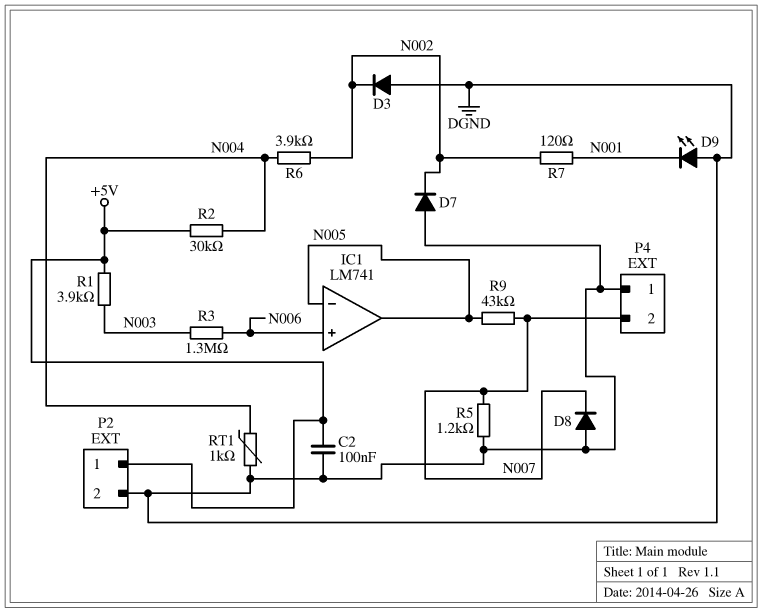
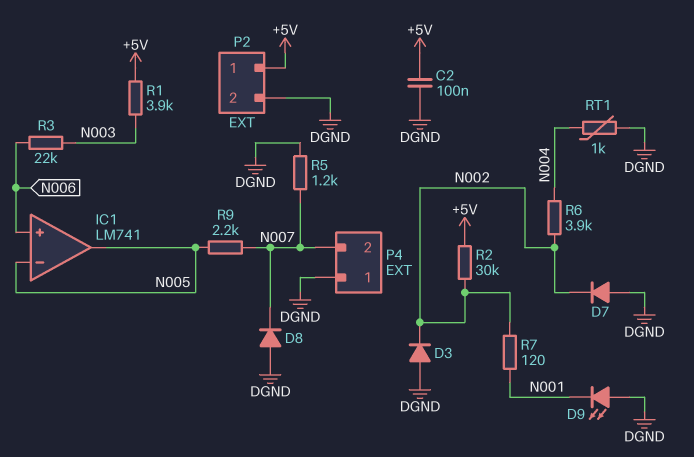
R2: 30k (+5V, N004) -> 30k (+5V, N002)
R3: 1.3M (N003, N006) -> 22k (N003, N006)
R9: 43k (N005, N007) -> 2.2k (N005, N007)

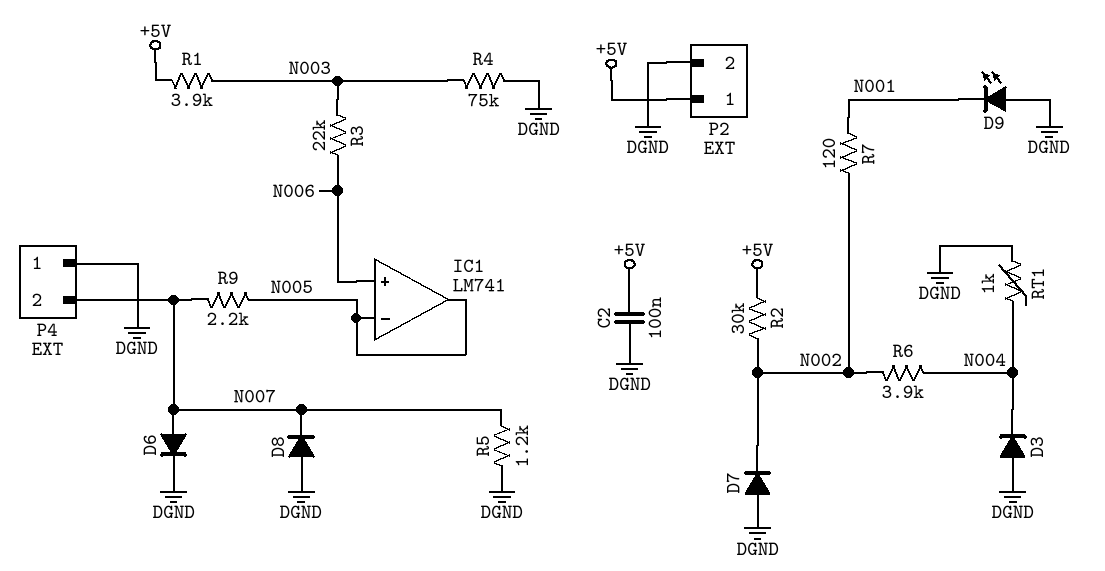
D3: diode (A DGND, K N002) -> diode (A DGND, K N004)
D6: none -> diode (A N007, K DGND)
R4: none -> 75k (DGND, N003)

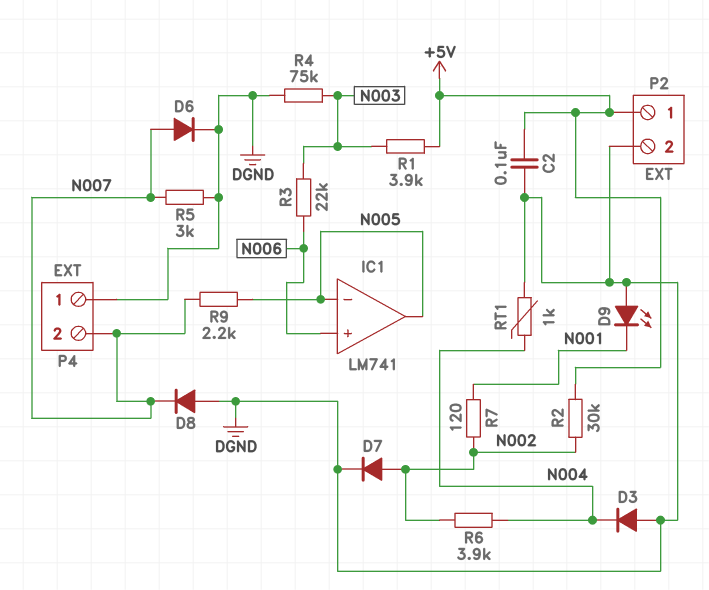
D7: diode (A DGND, K N002) -> diode (A N002, K DGND)
R5: 1.2k (DGND, N007) -> 3k (DGND, N007)

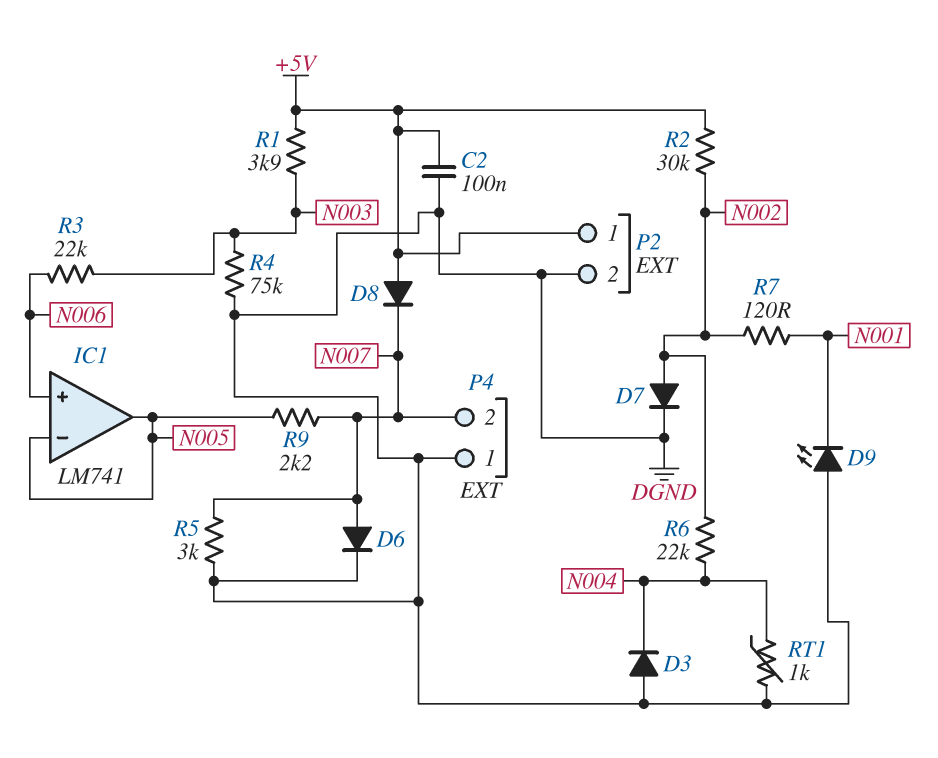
D8: diode (A DGND, K N007) -> diode (A +5V, K N007)
R6: 3.9k (N002, N004) -> 22k (N002, N004)

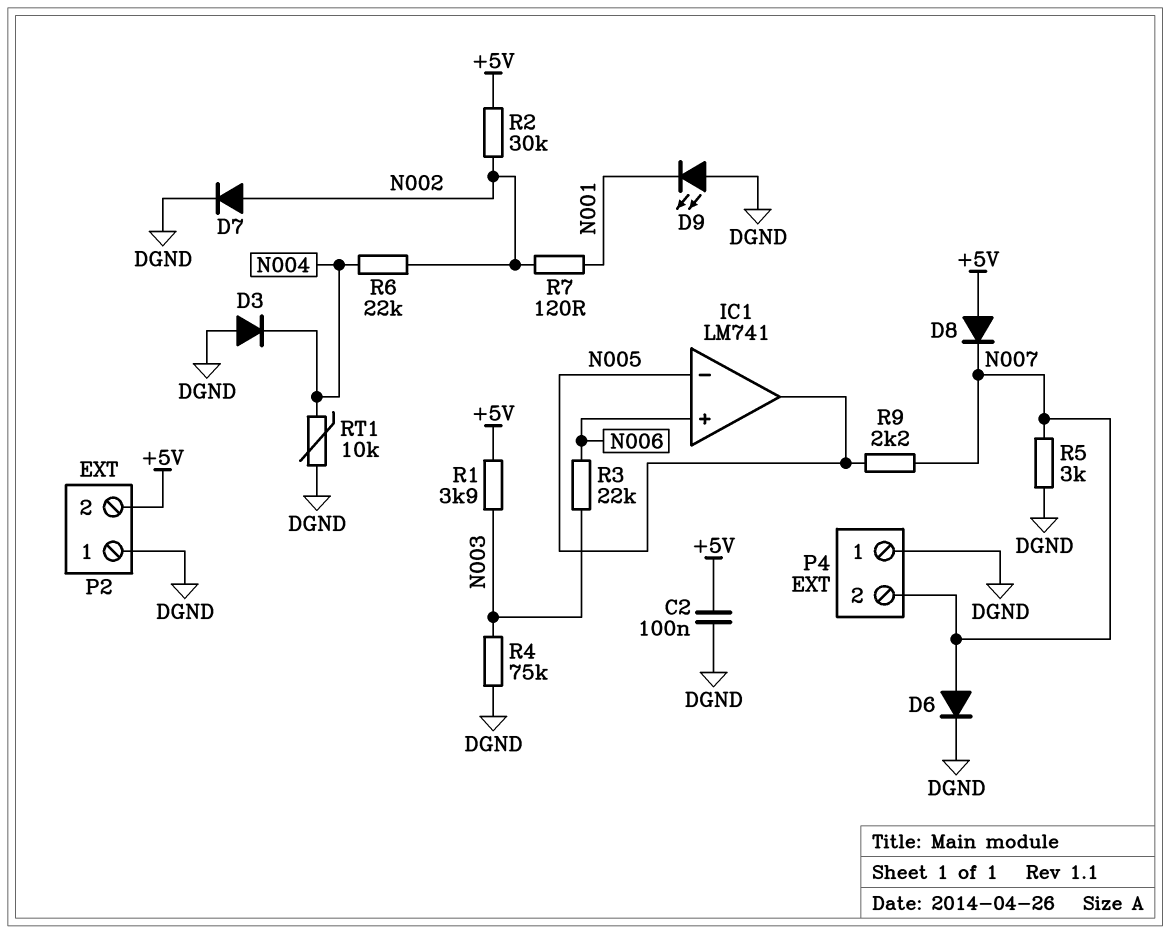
P2 pin 1: +5V -> DGND
P2 pin 2: DGND -> +5V
RT1: 1k (DGND, N004) -> 10k (DGND, N004)

